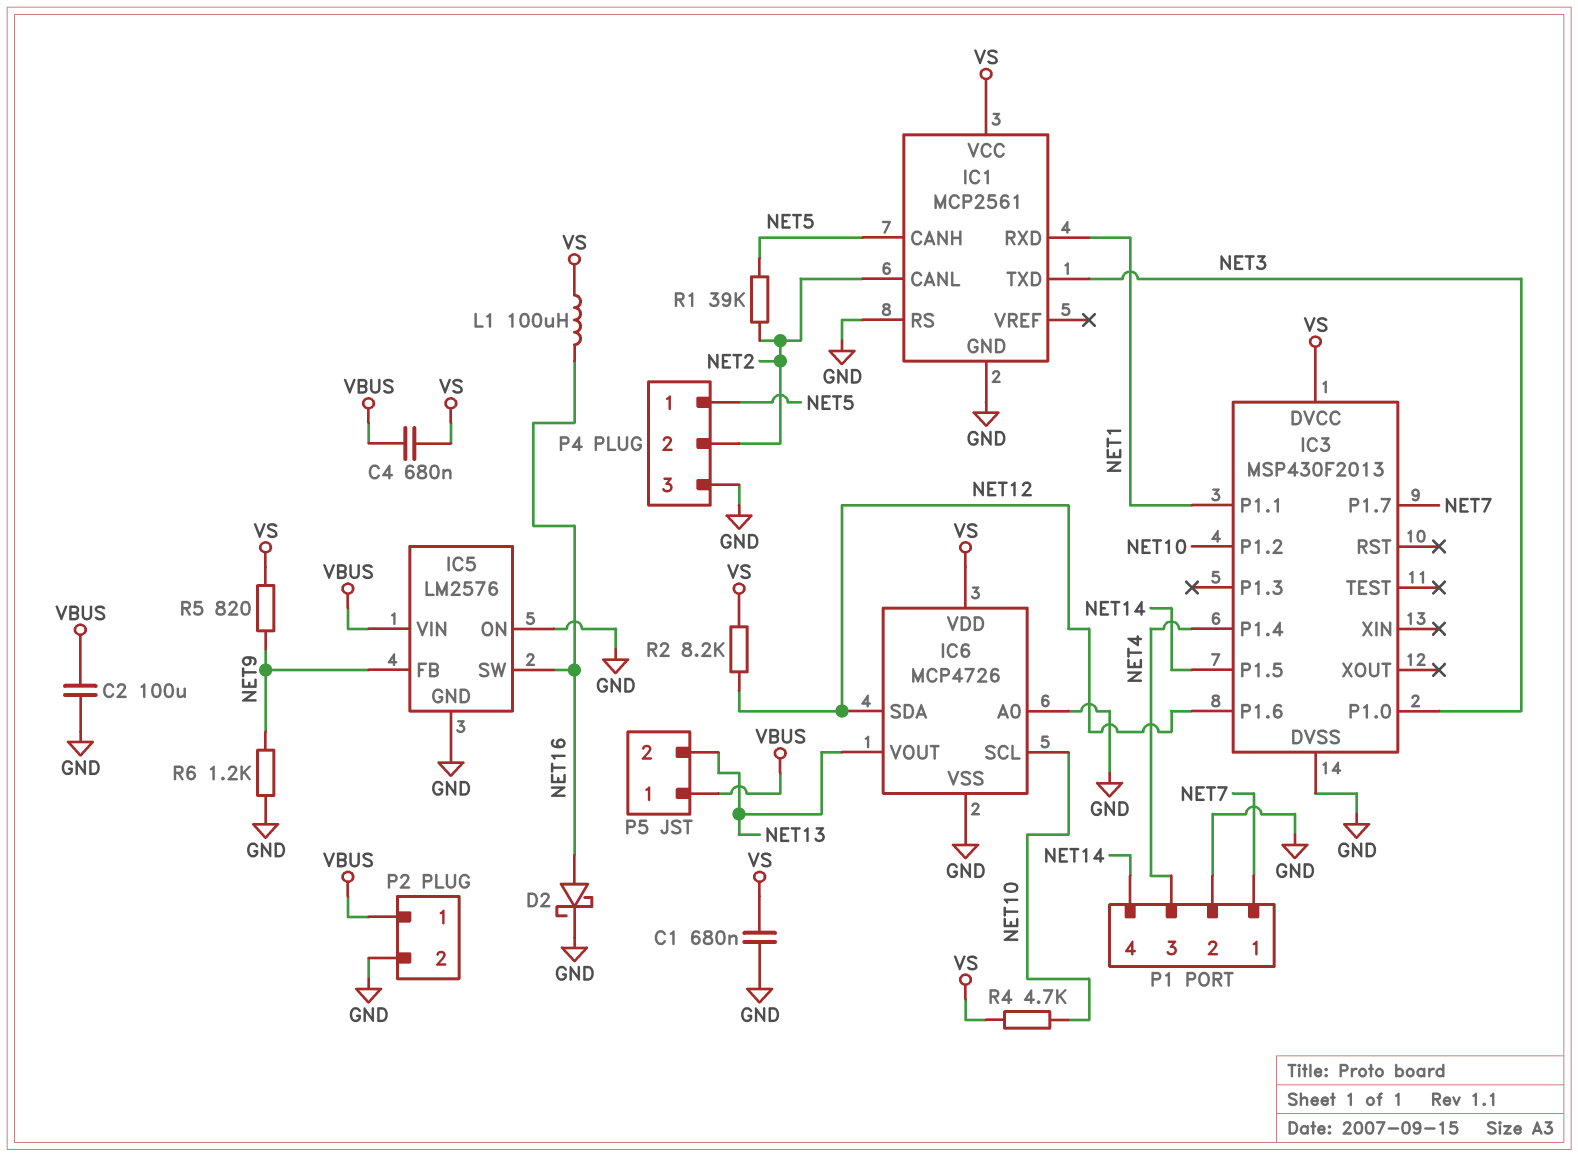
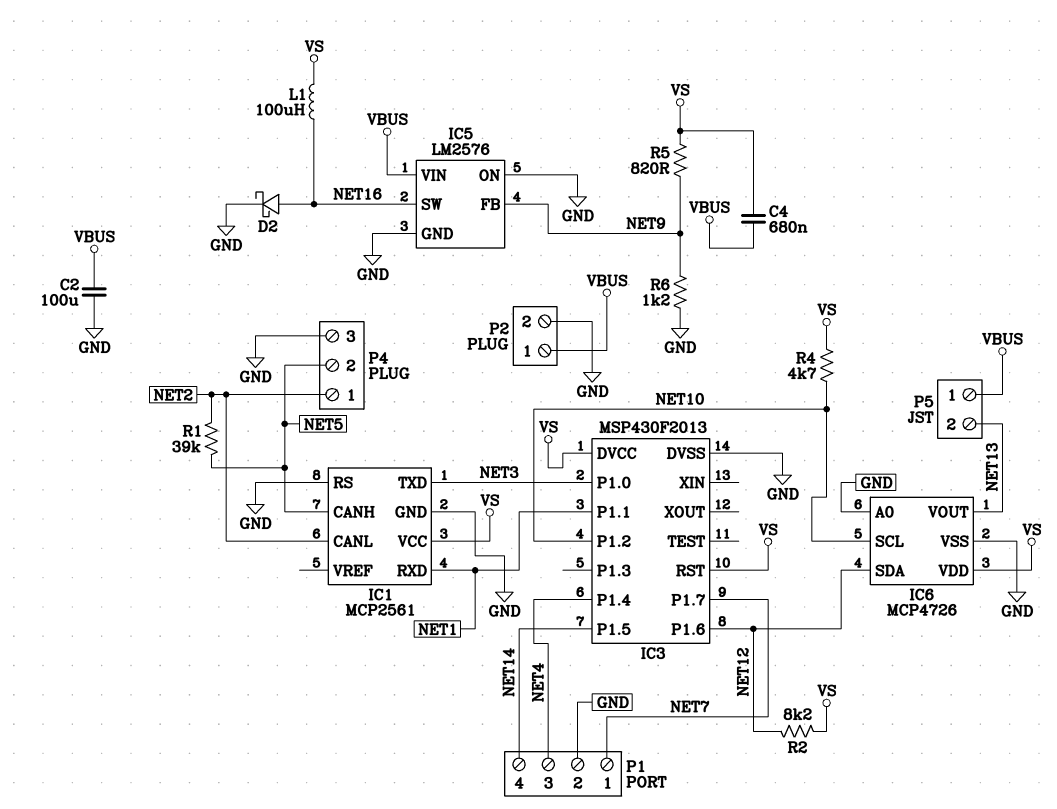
C1: 680nF (GND, VS) -> none
IC3 pin RST: none -> VS
P4 pin 1: NET5 -> NET2
P4 pin 2: NET2 -> NET5

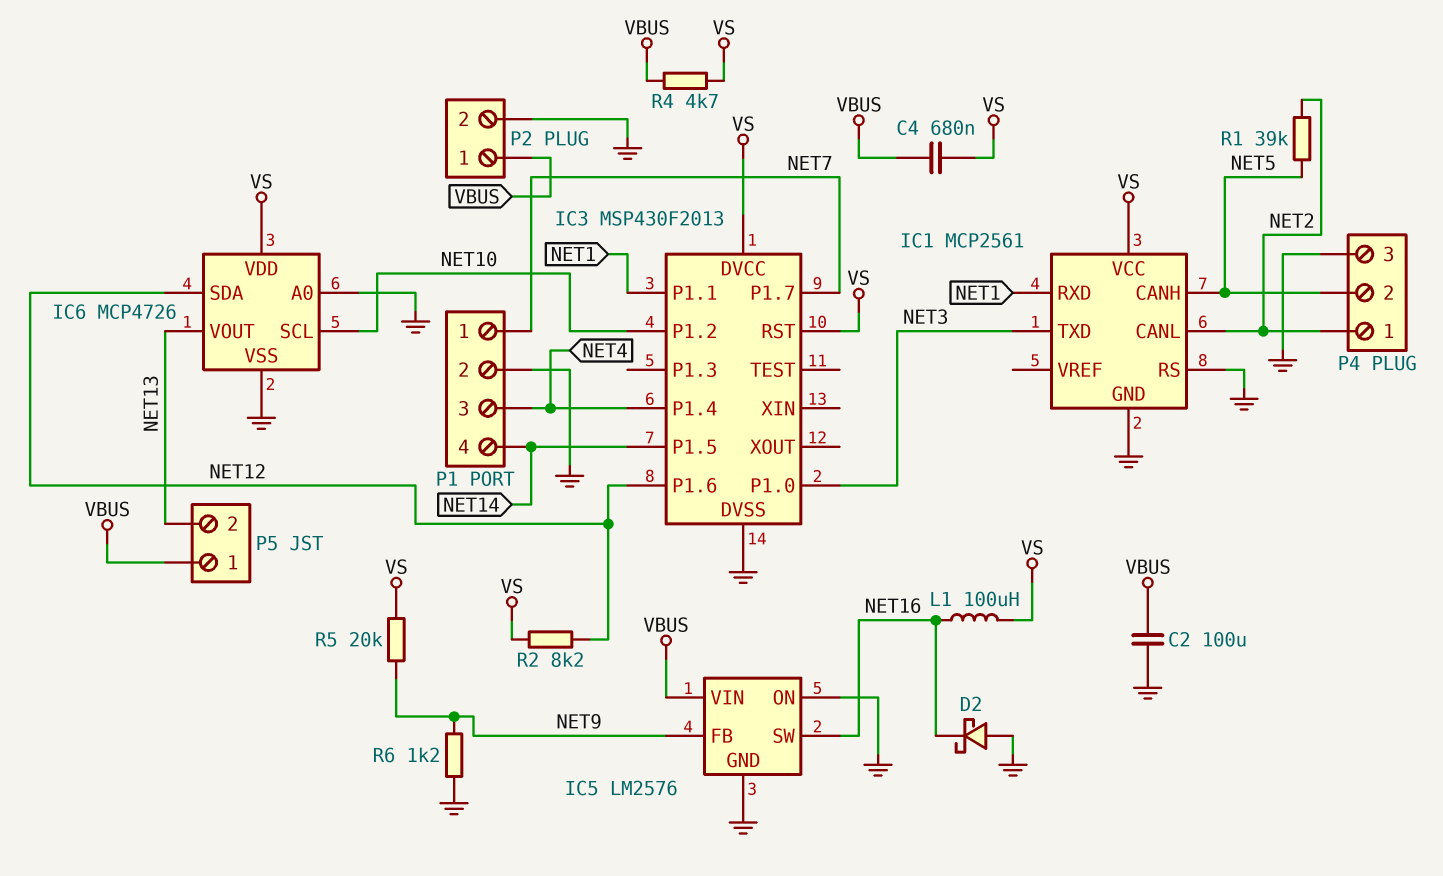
D2: schottky (A NET16, K GND) -> schottky (A GND, K NET16)
R4: 4.7k (NET10, VS) -> 4.7k (VBUS, VS)
R5: 820 (NET9, VS) -> 20k (NET9, VS)

